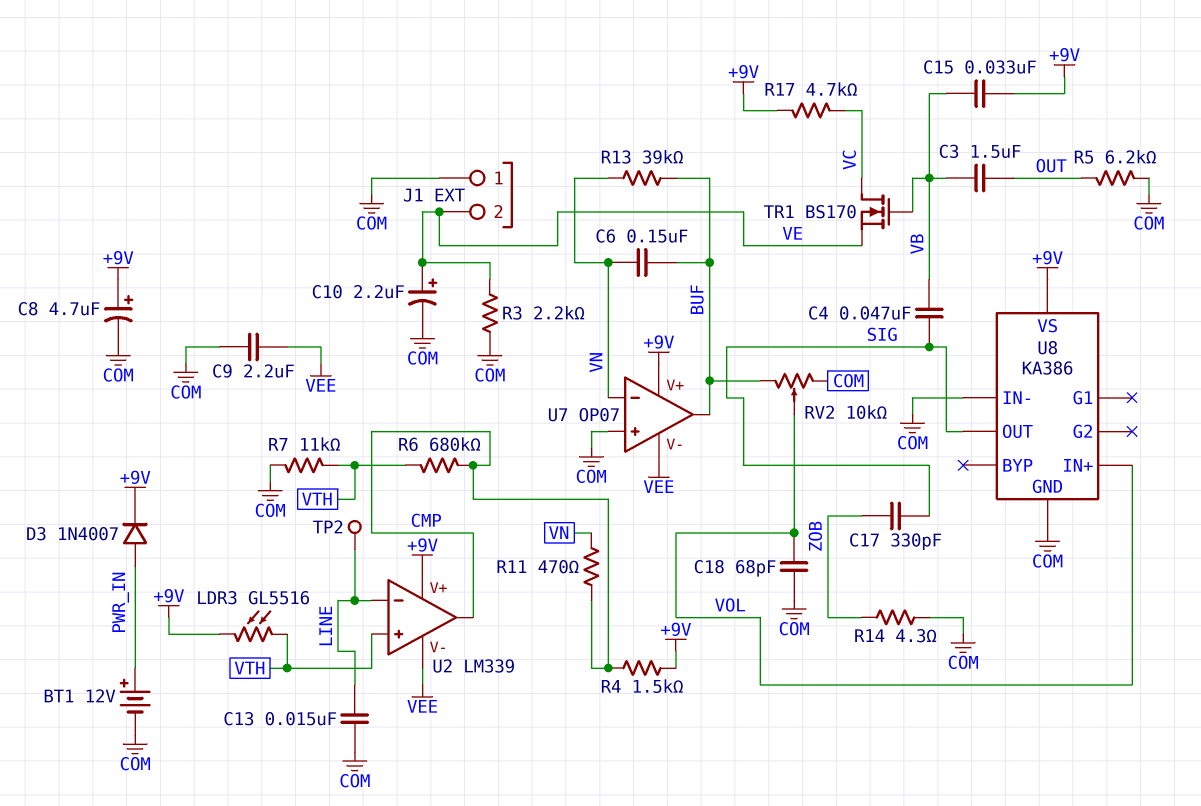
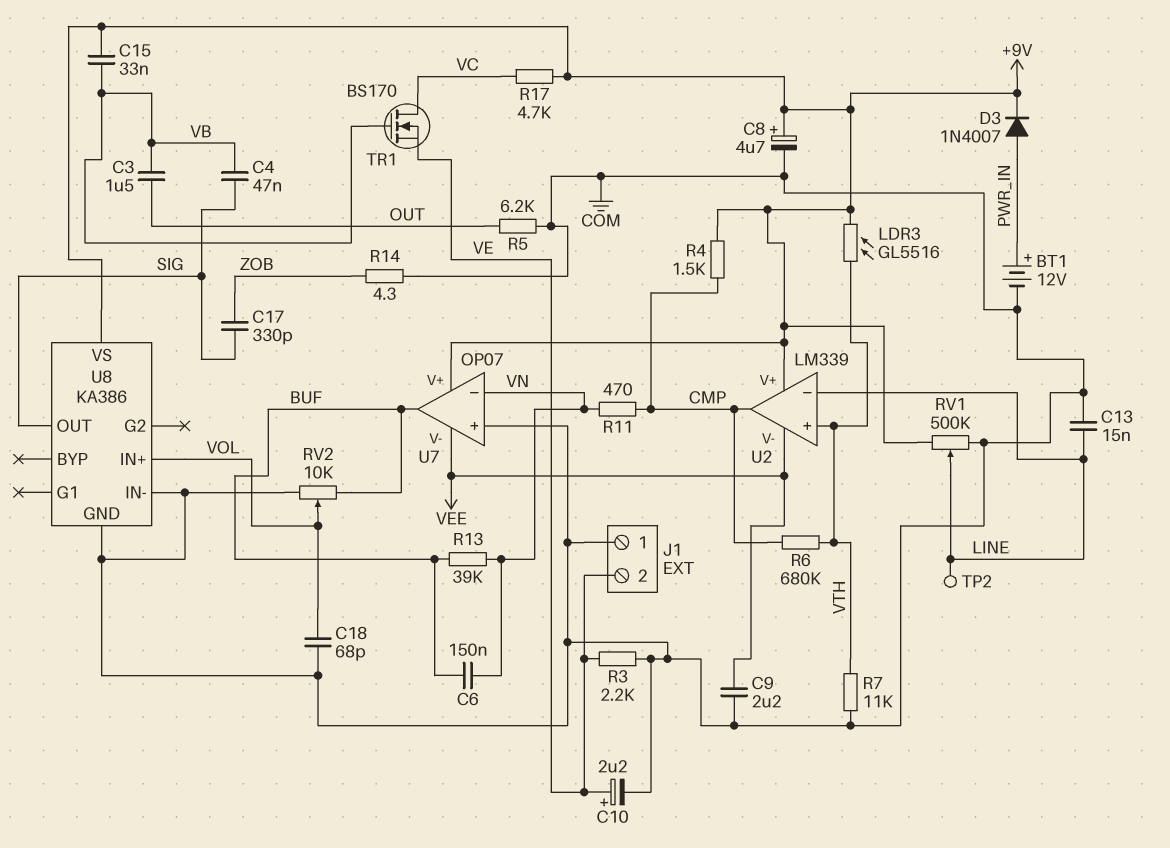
RV1: none -> 500k (+9V, COM, wiper LINE)

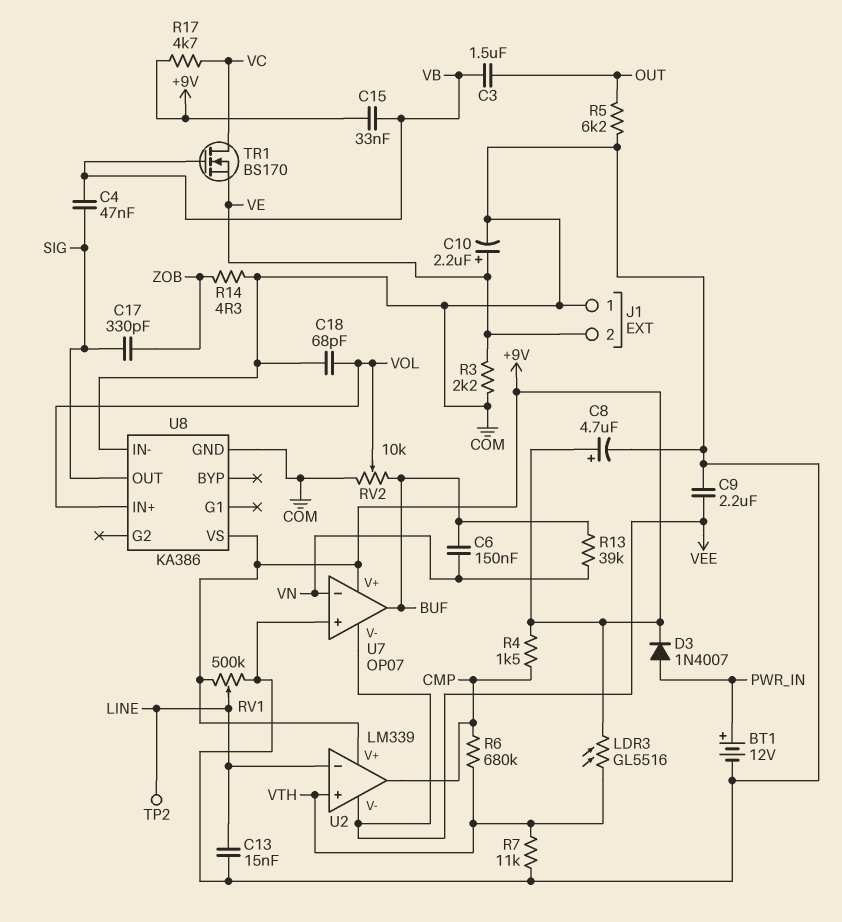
R11: 470 (CMP, VN) -> none

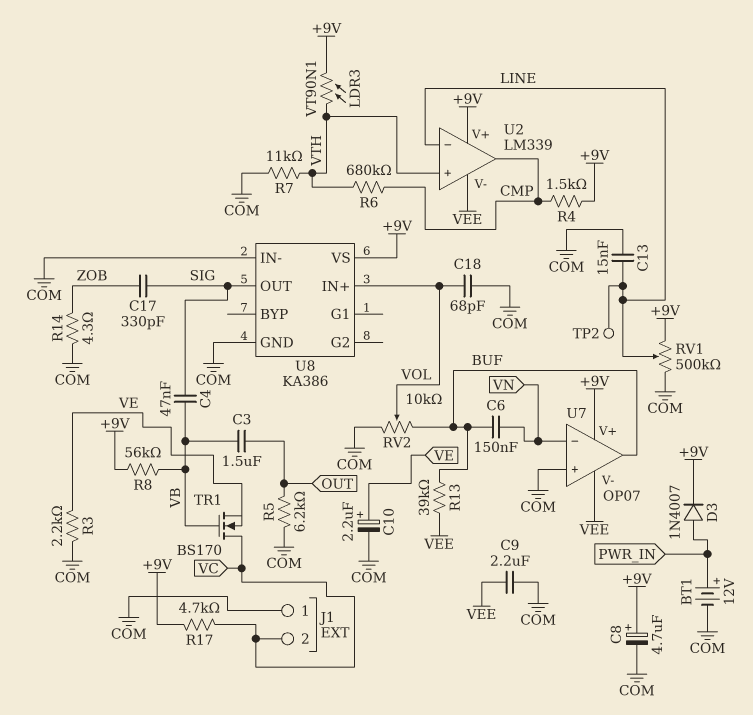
C15: 33nF (+9V, VB) -> none
J1 pin 2: VE -> VC
LDR3: GL5516 (+9V, VTH) -> VT90N1 (+9V, VTH)
R8: none -> 56k (+9V, VB)
R13: 39k (BUF, VN) -> 39k (BUF, VEE)

